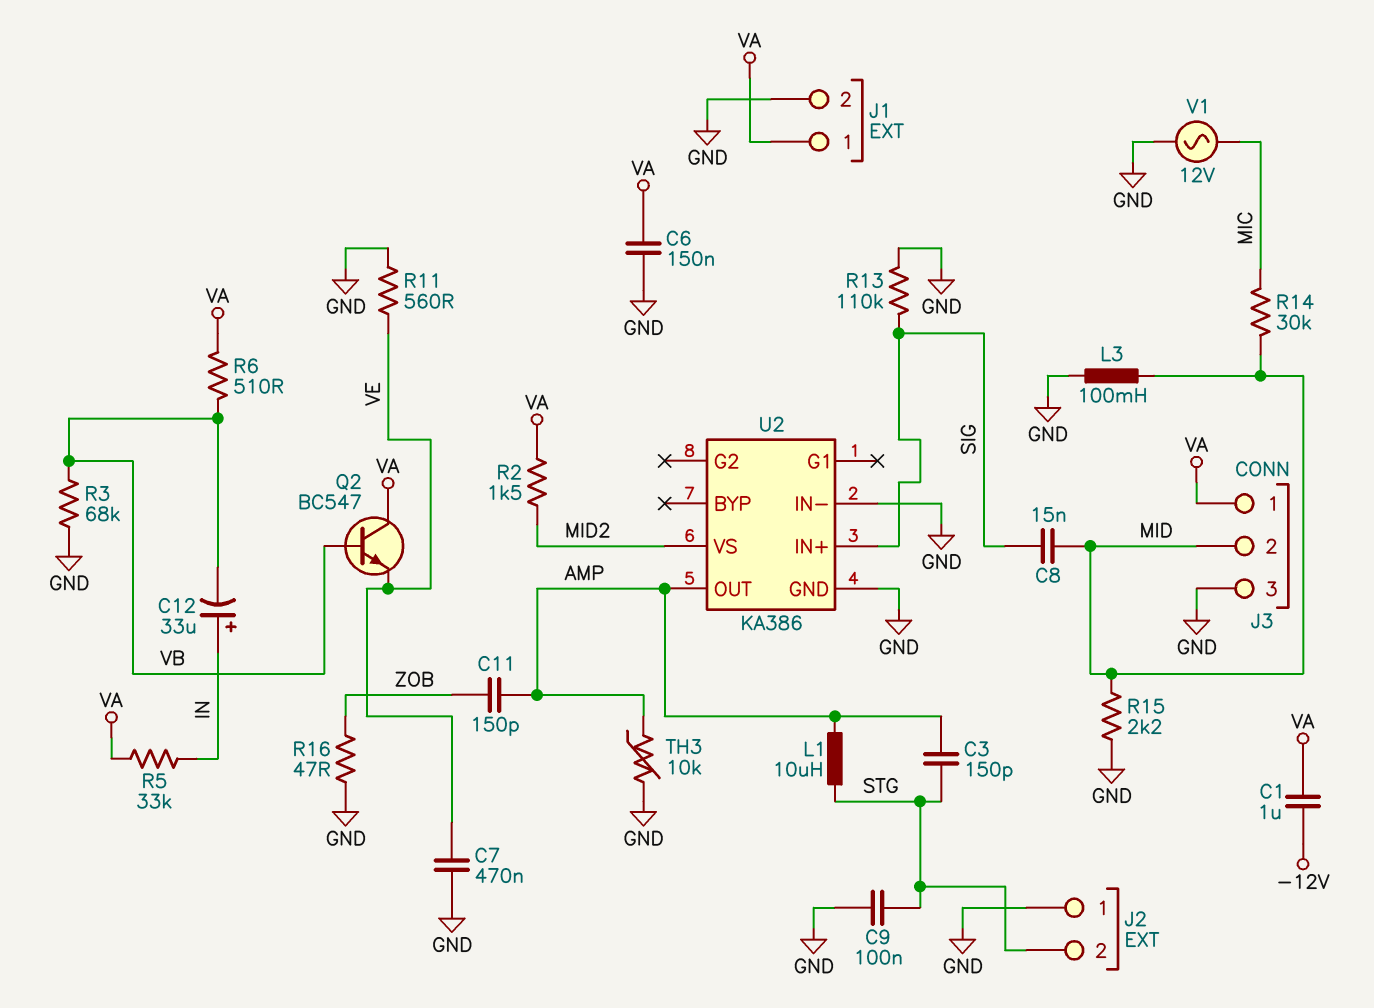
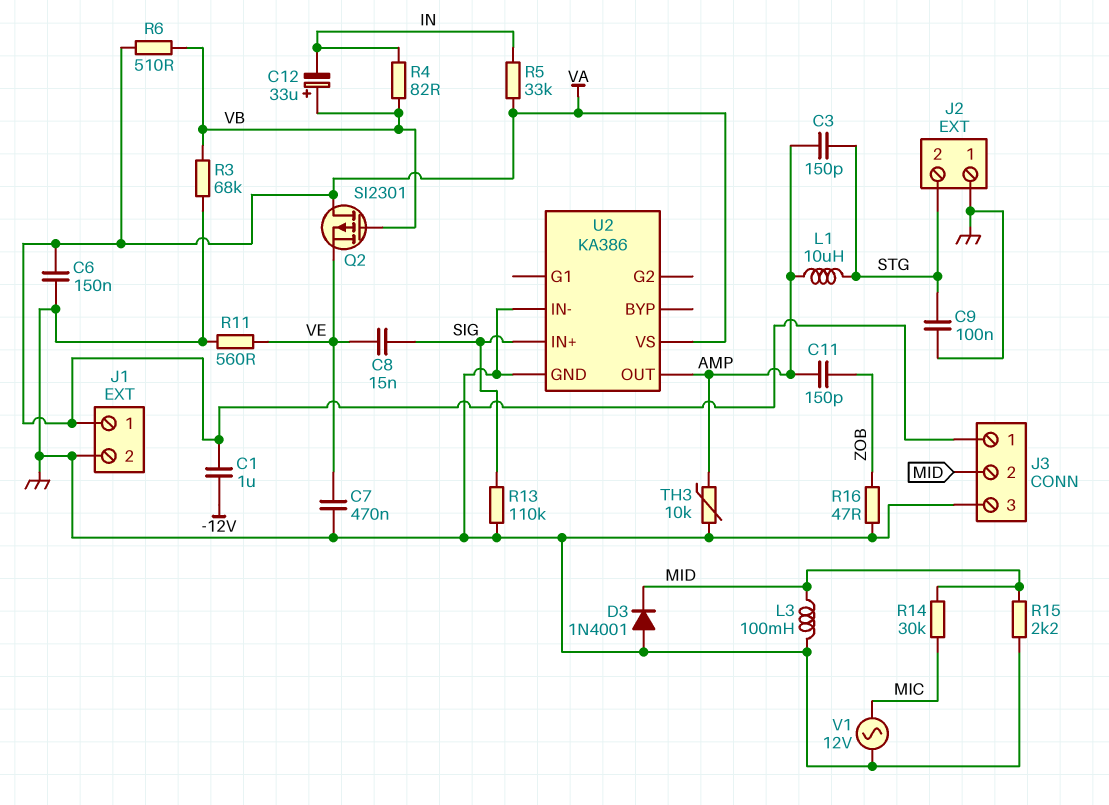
C8: 15nF (MID, SIG) -> 15nF (SIG, VE)
C12: 33uF (plus IN, minus VB) -> 33uF (plus VB, minus IN)
D3: none -> diode 1N4001 (A GND, K MID)
Q2: NPN BC547 (B VB, C VA, E VE) -> PMOS SI2301 (G VB, D VA, S VE)
R2: 1.5k (MID2, VA) -> none
R4: none -> 82 (IN, VB)
U2 pin VS: MID2 -> VA

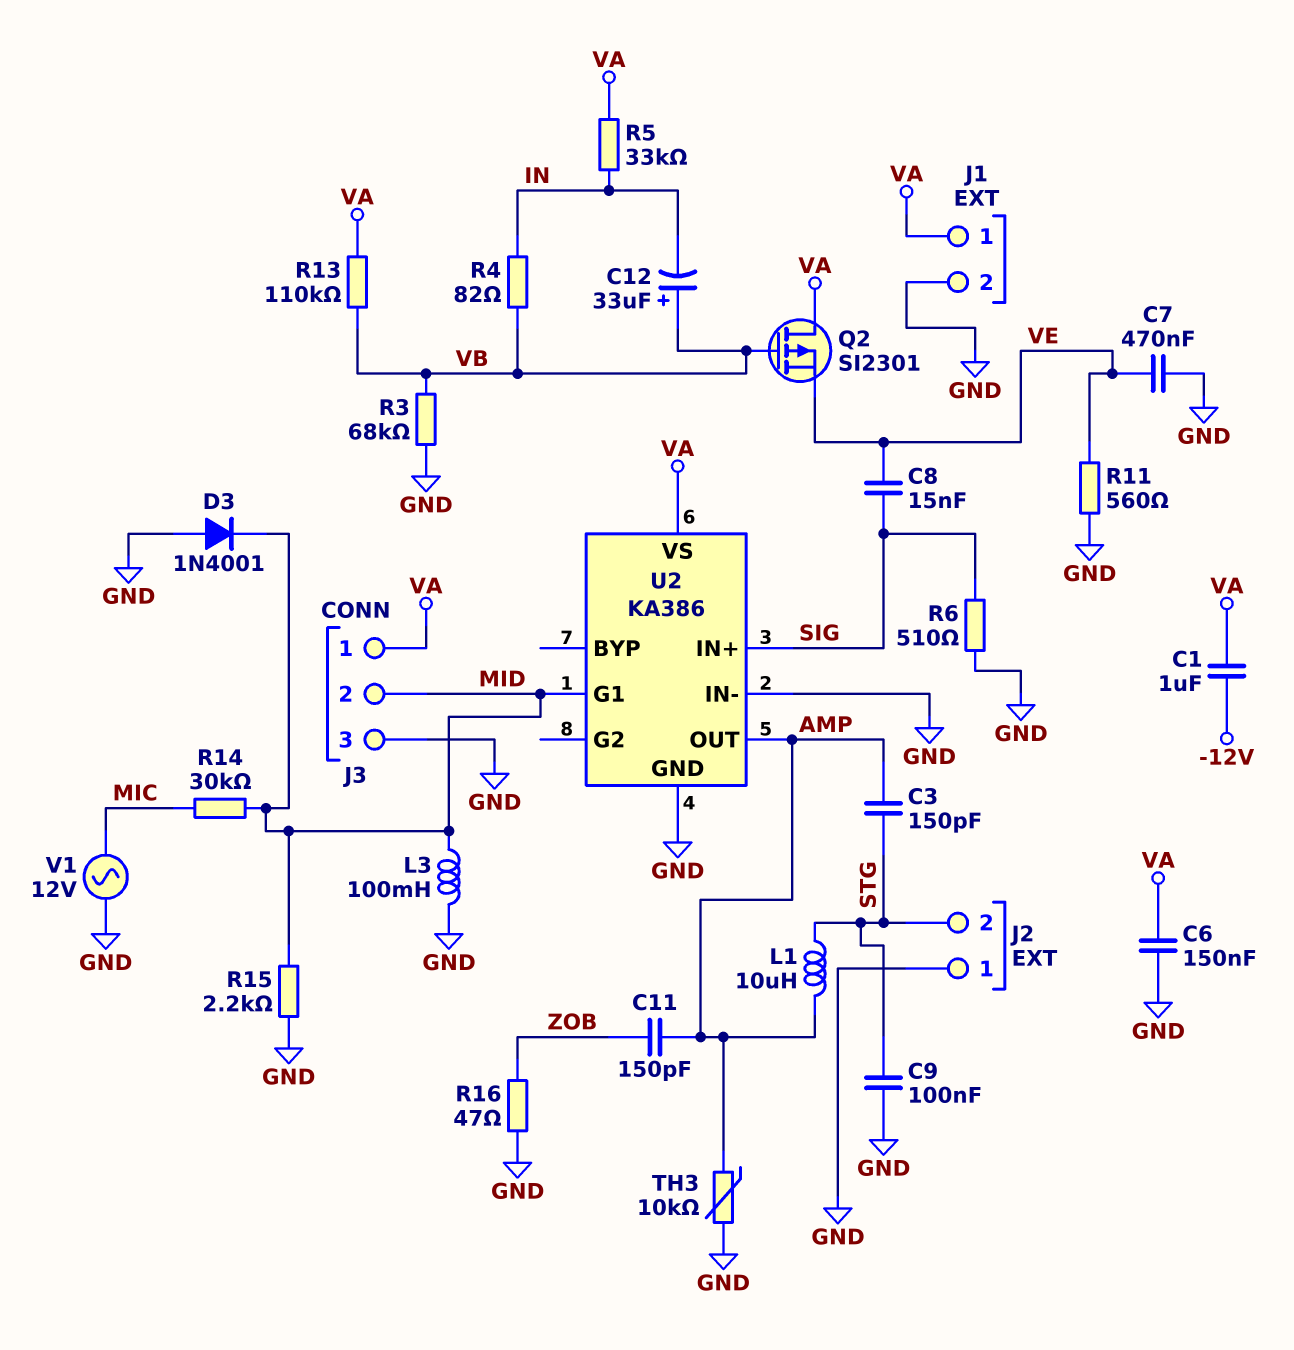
R6: 510 (VA, VB) -> 510 (GND, SIG)
R13: 110k (GND, SIG) -> 110k (VA, VB)
U2 pin G1: none -> MID

